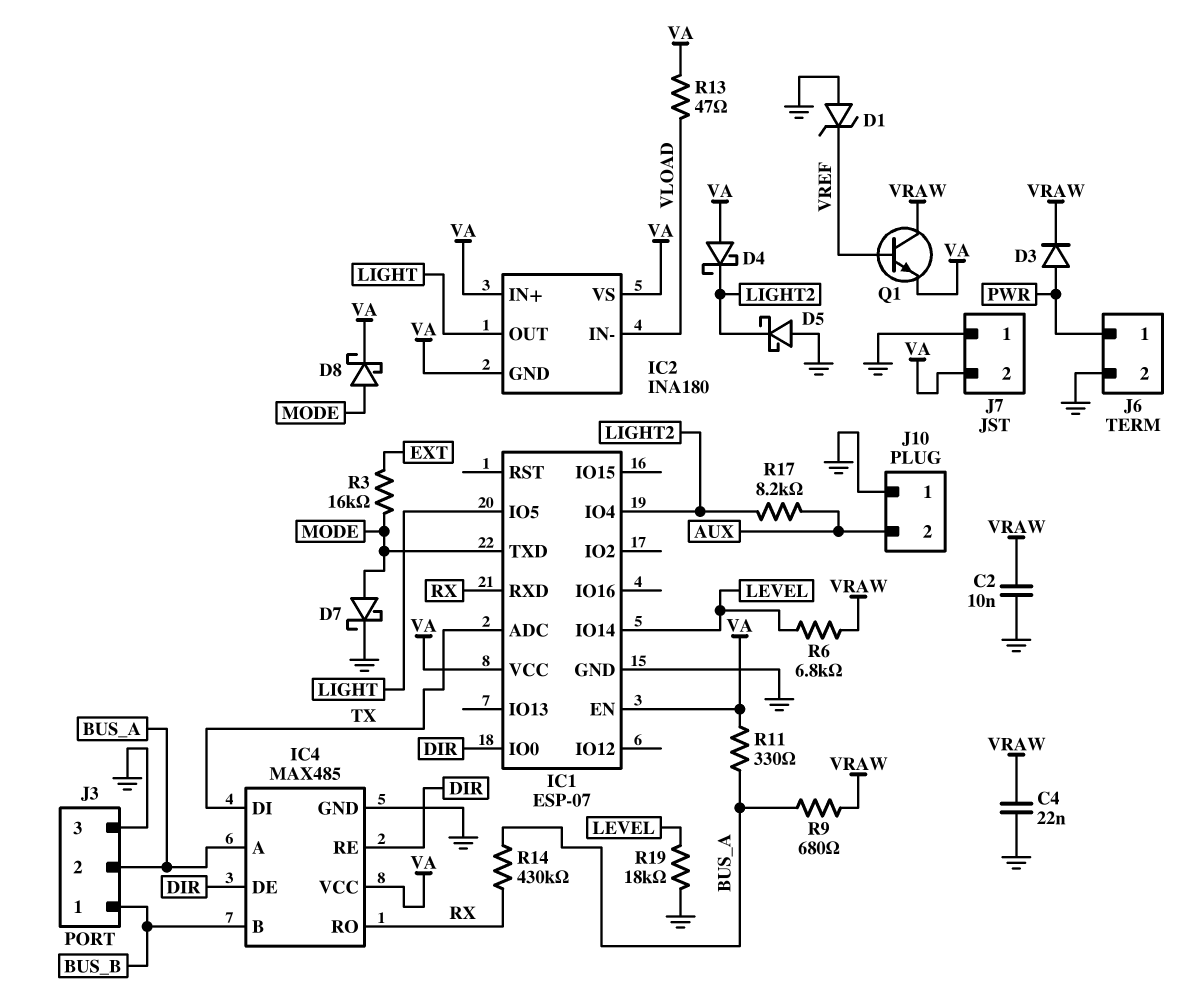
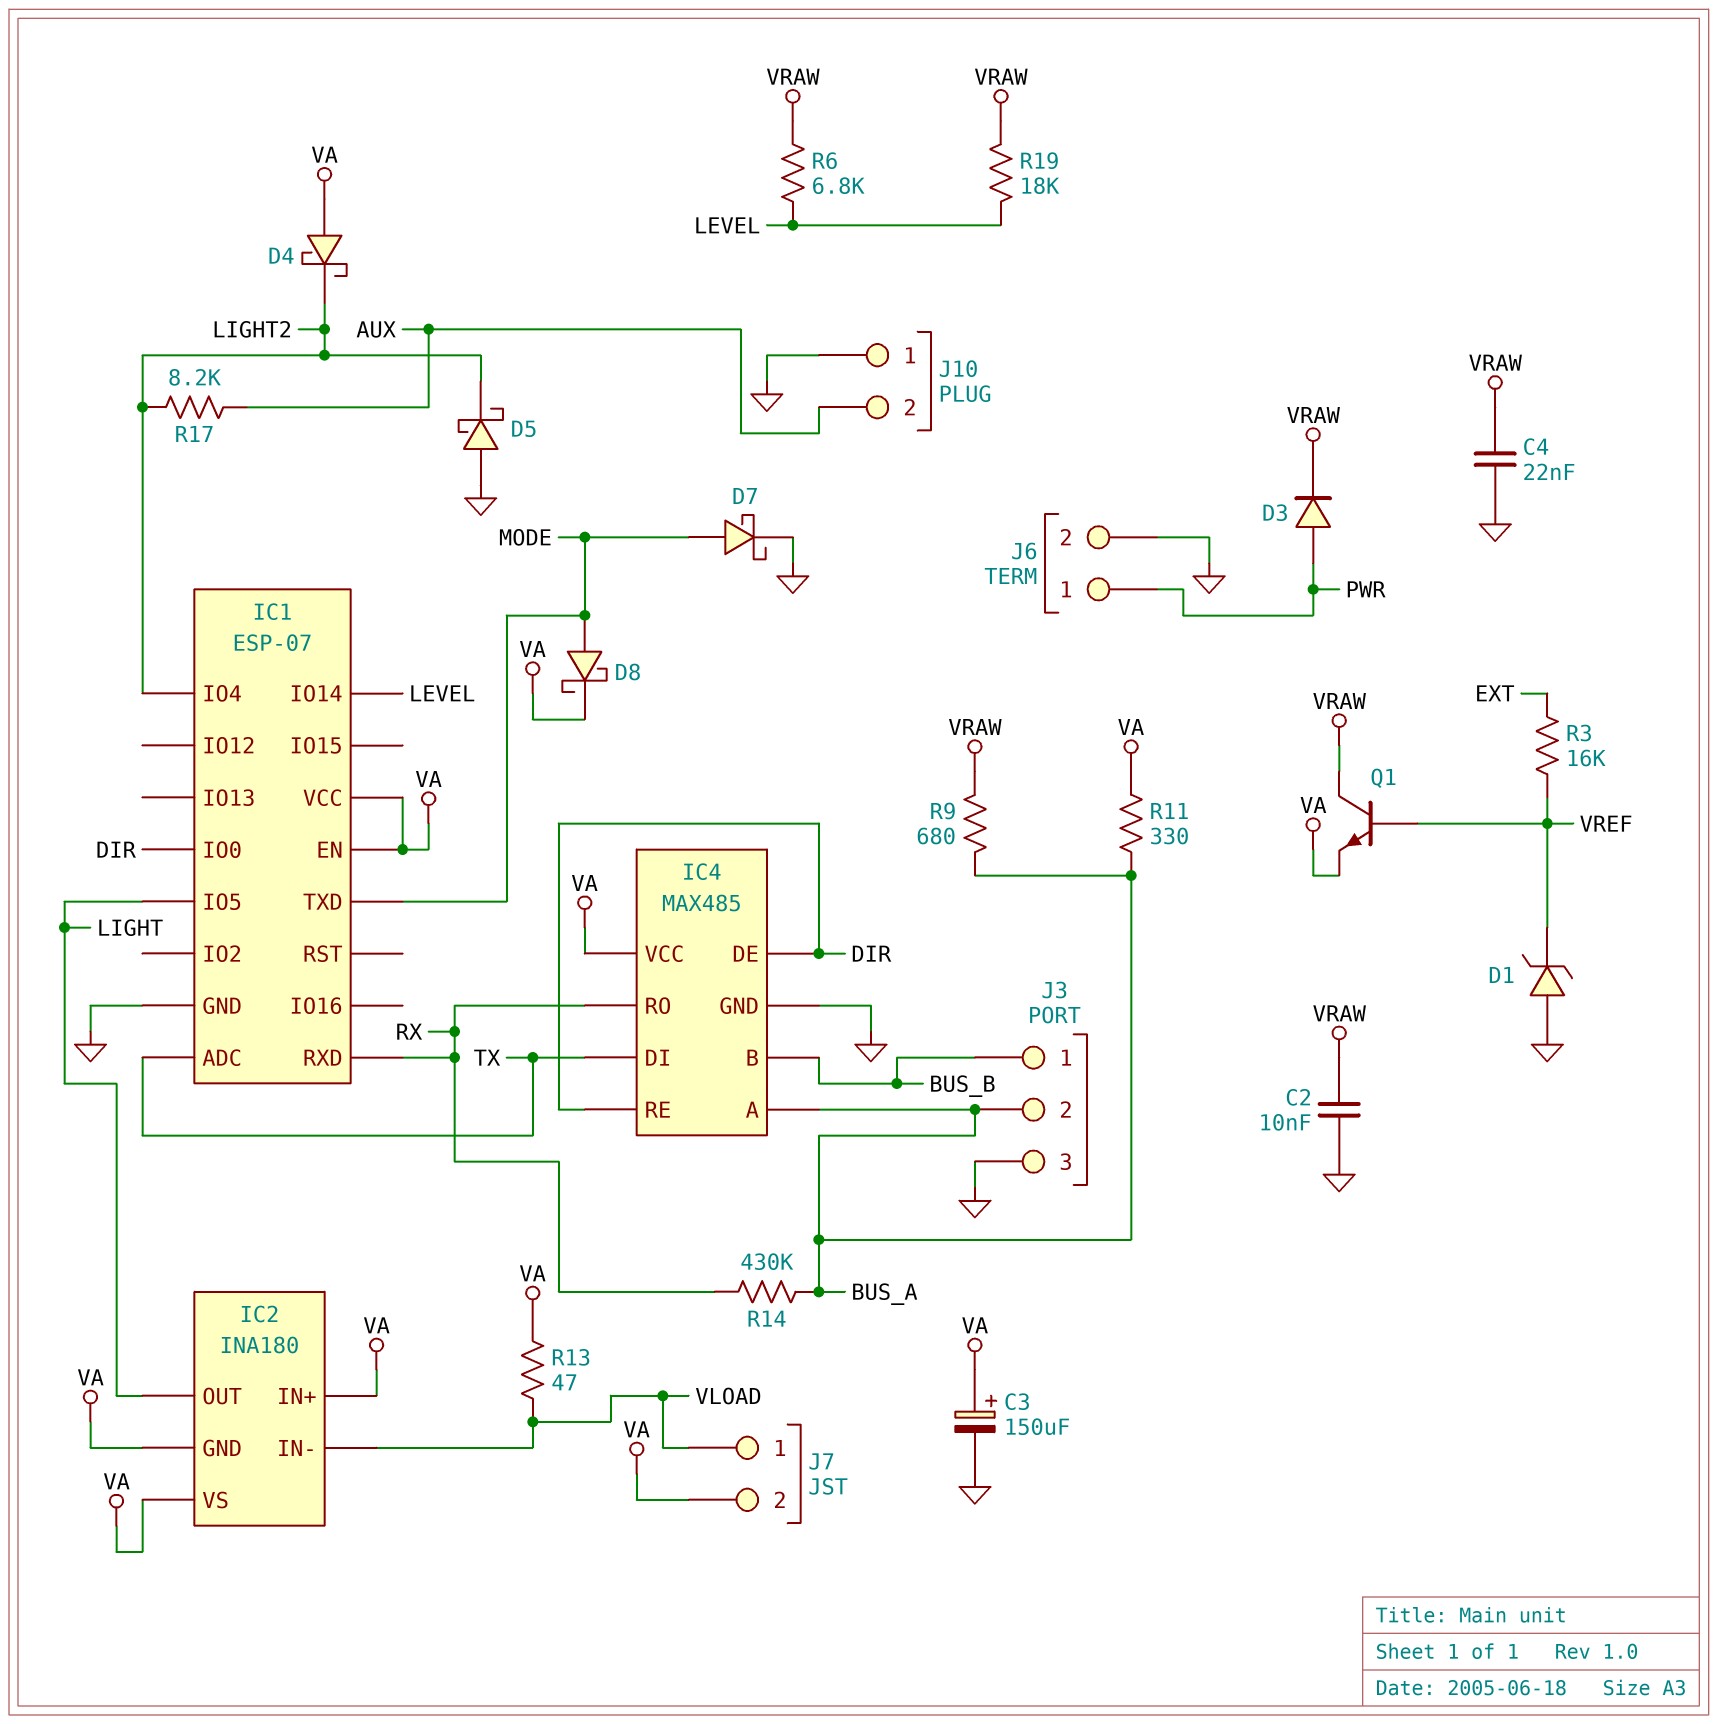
C3: none -> 150uF (plus VA, minus GND)
J7 pin 1: GND -> VLOAD
R3: 16k (EXT, MODE) -> 16k (EXT, VREF)
R19: 18k (GND, LEVEL) -> 18k (LEVEL, VRAW)

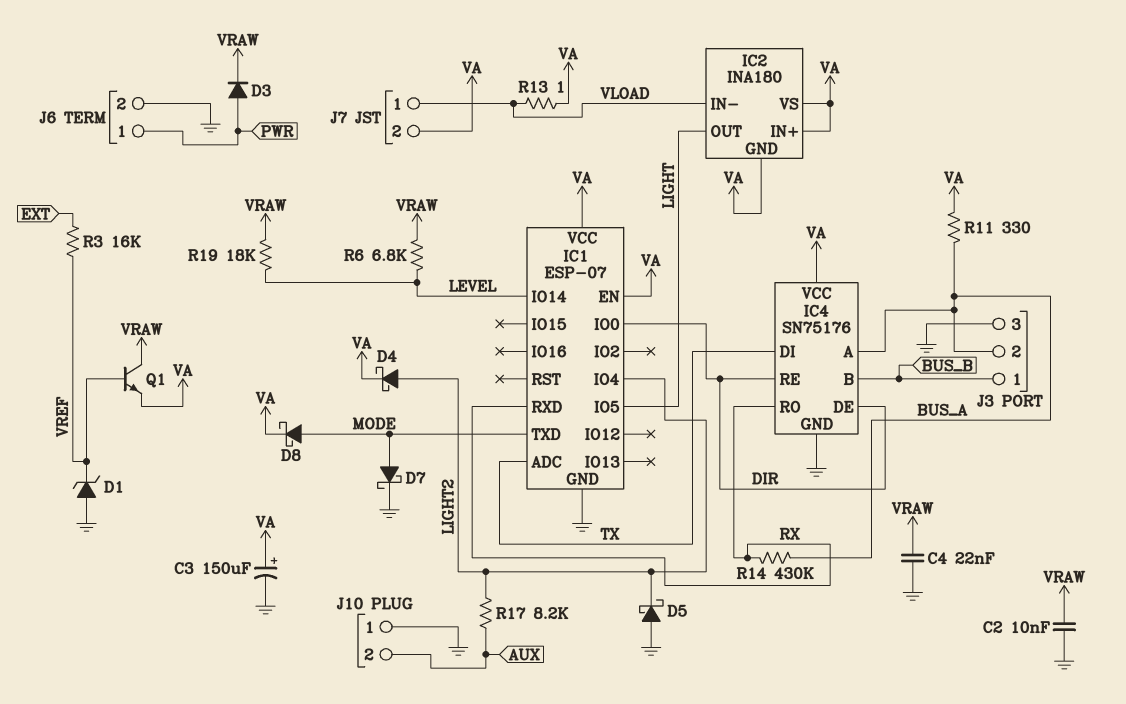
D4: schottky (A VA, K LIGHT2) -> schottky (A LIGHT2, K VA)
IC4: MAX485 -> SN75176
R9: 680 (BUS_A, VRAW) -> none
R13: 47 (VA, VLOAD) -> 1 (VA, VLOAD)

